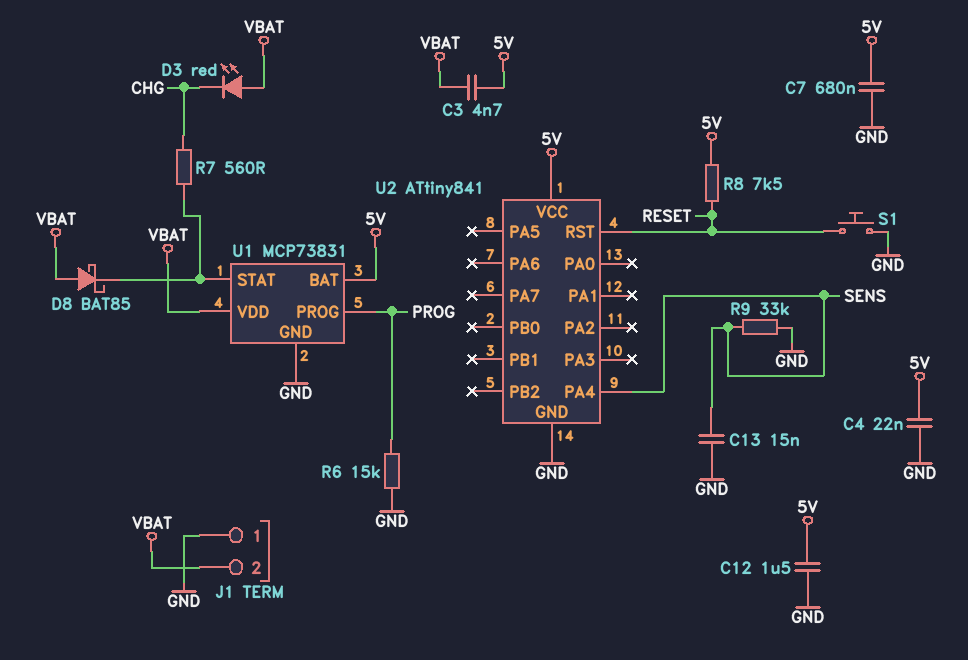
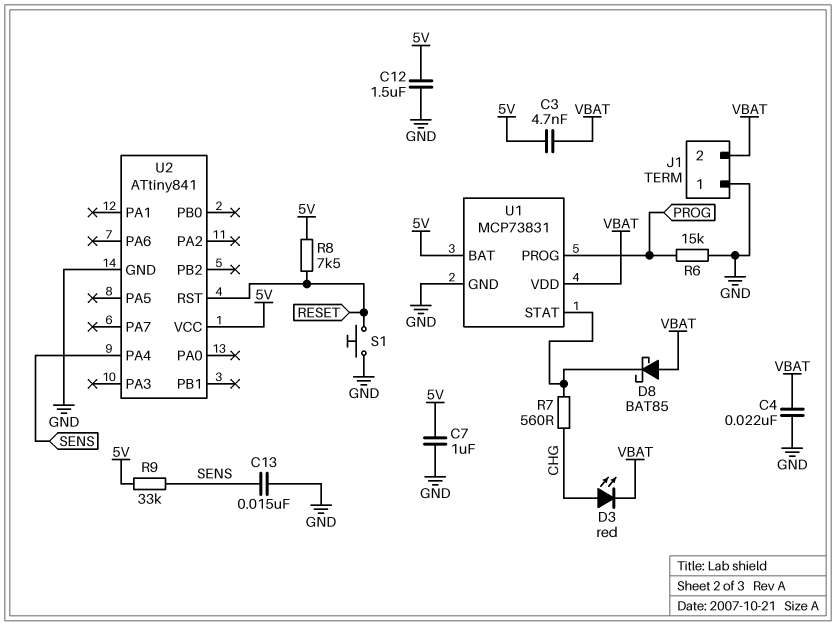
C4: 22nF (5V, GND) -> 22nF (GND, VBAT)
C7: 680nF (5V, GND) -> 1uF (5V, GND)
D3: LED red (A VBAT, K CHG) -> LED red (A CHG, K VBAT)
R9: 33k (GND, SENS) -> 33k (5V, SENS)

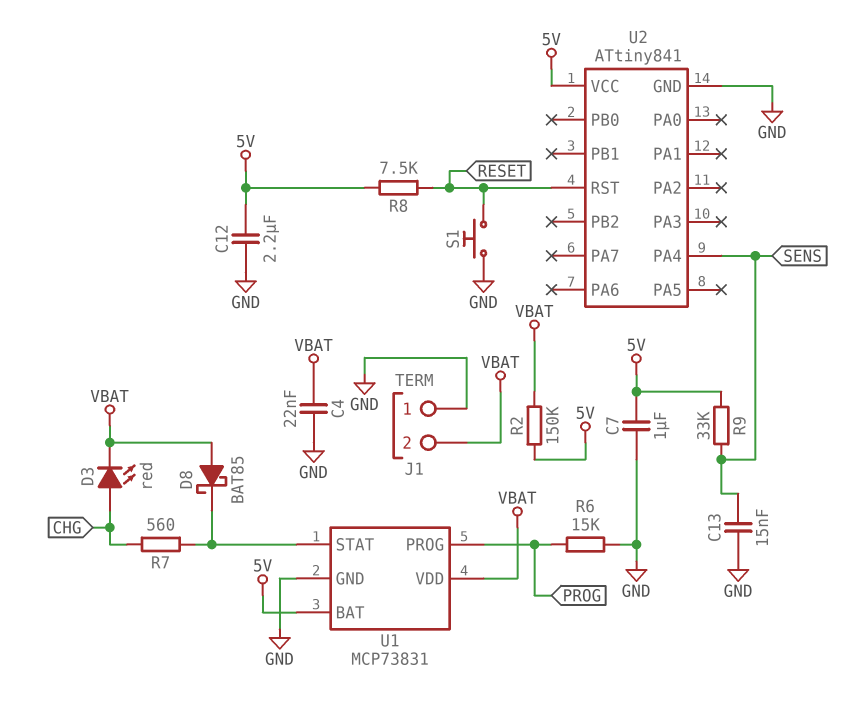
C3: 4.7nF (5V, VBAT) -> none
C12: 1.5uF (5V, GND) -> 2.2uF (5V, GND)
R2: none -> 150k (5V, VBAT)

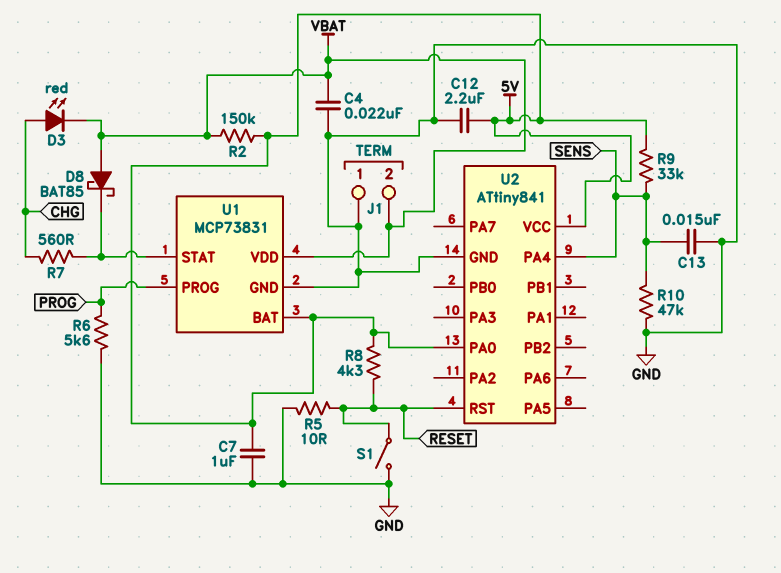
R5: none -> 10 (GND, RESET)
R6: 15k (GND, PROG) -> 5.6k (GND, PROG)
R8: 7.5k (5V, RESET) -> 4.3k (5V, RESET)
R10: none -> 47k (GND, SENS)
S1: button (GND, RESET) -> switch (GND, RESET)
U2 pin PA0: none -> 5V

